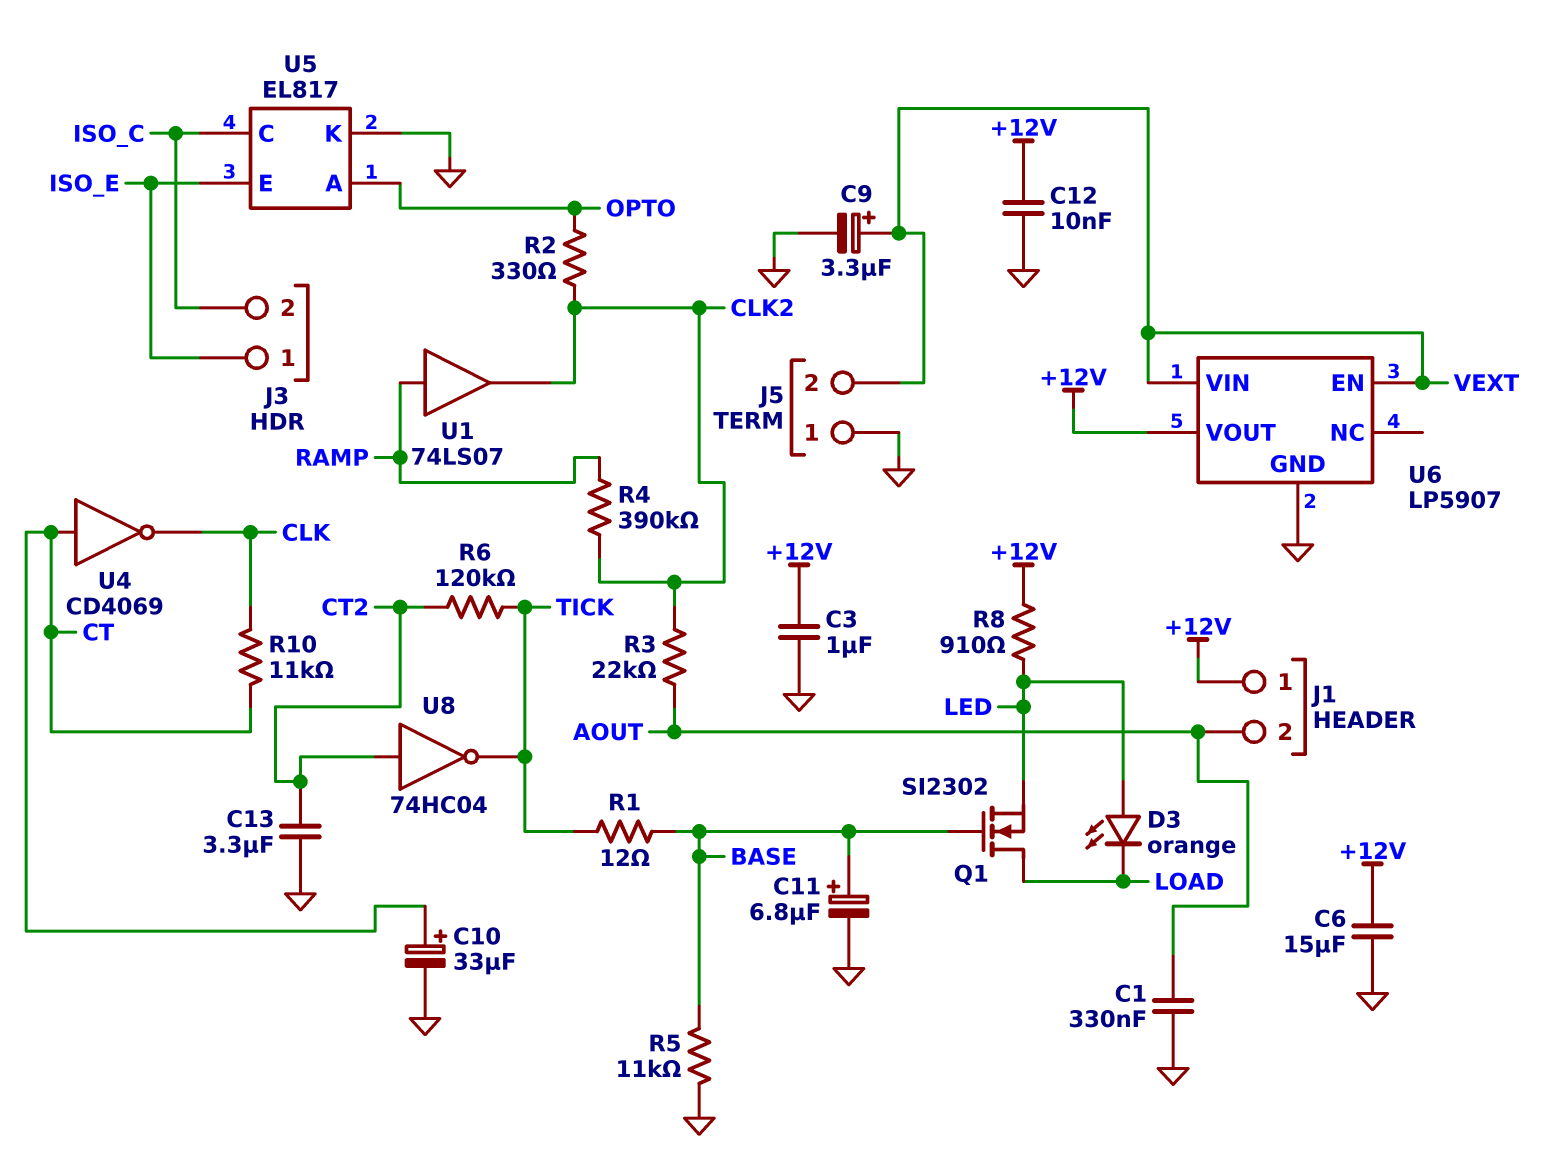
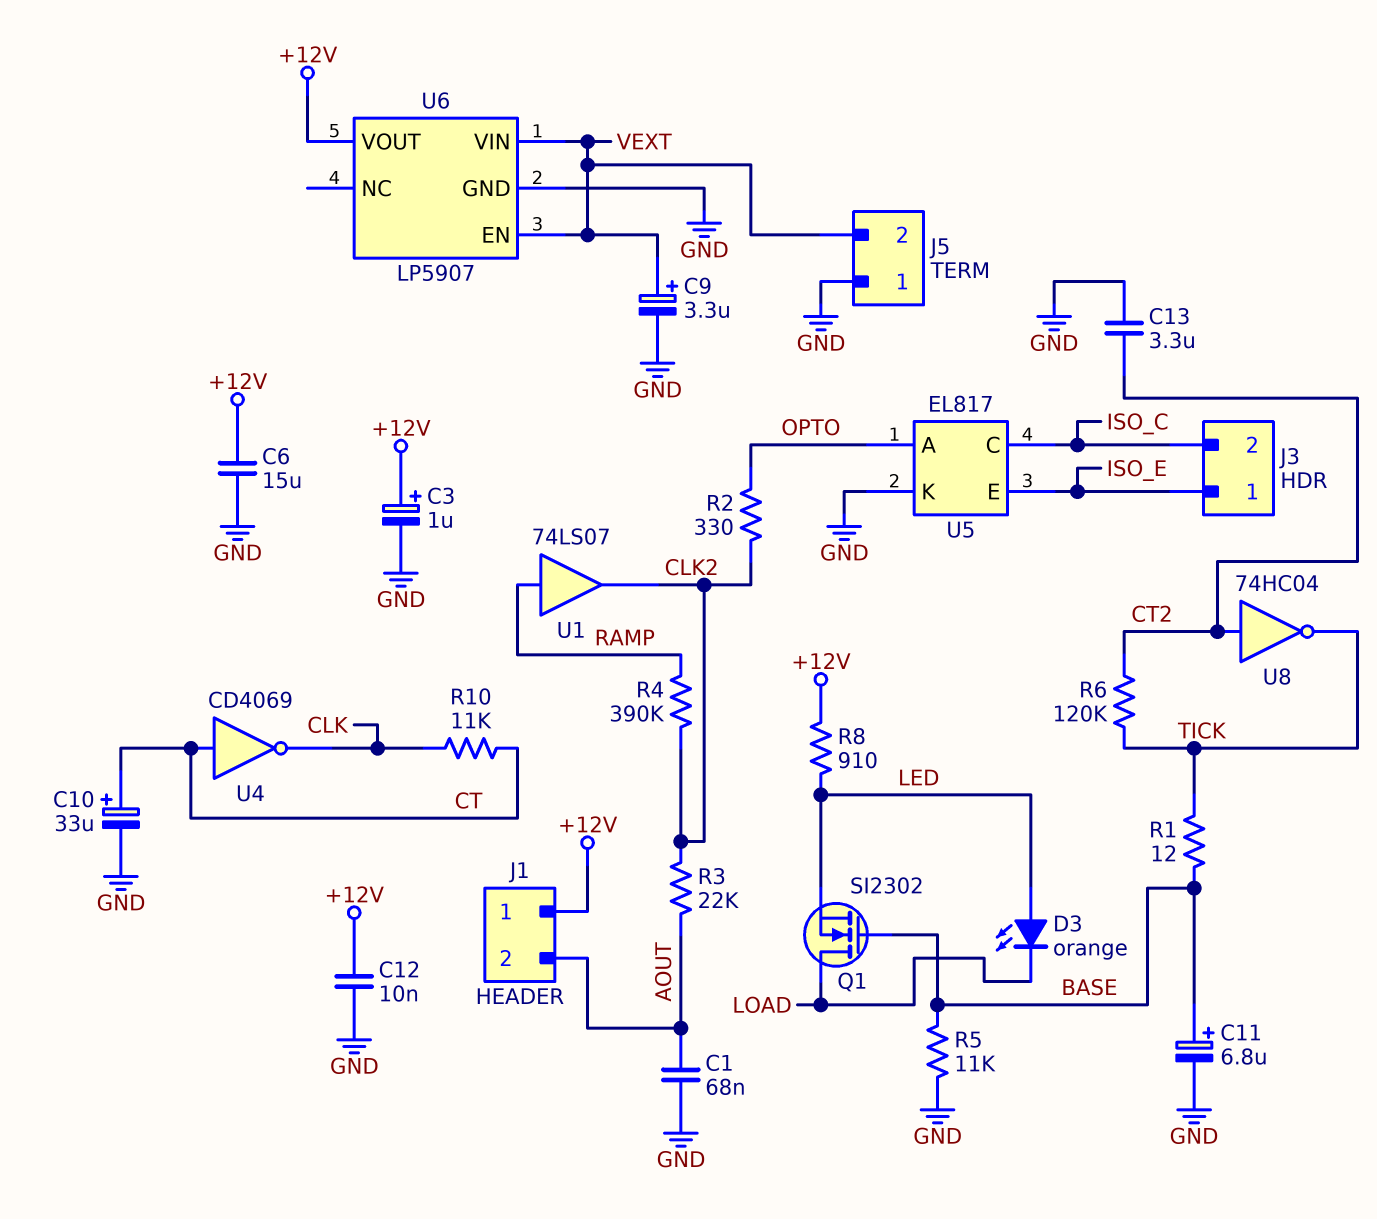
C1: 330nF (AOUT, GND) -> 68nF (AOUT, GND)
C3: 1uF (+12V, GND) -> 1uF (plus +12V, minus GND)

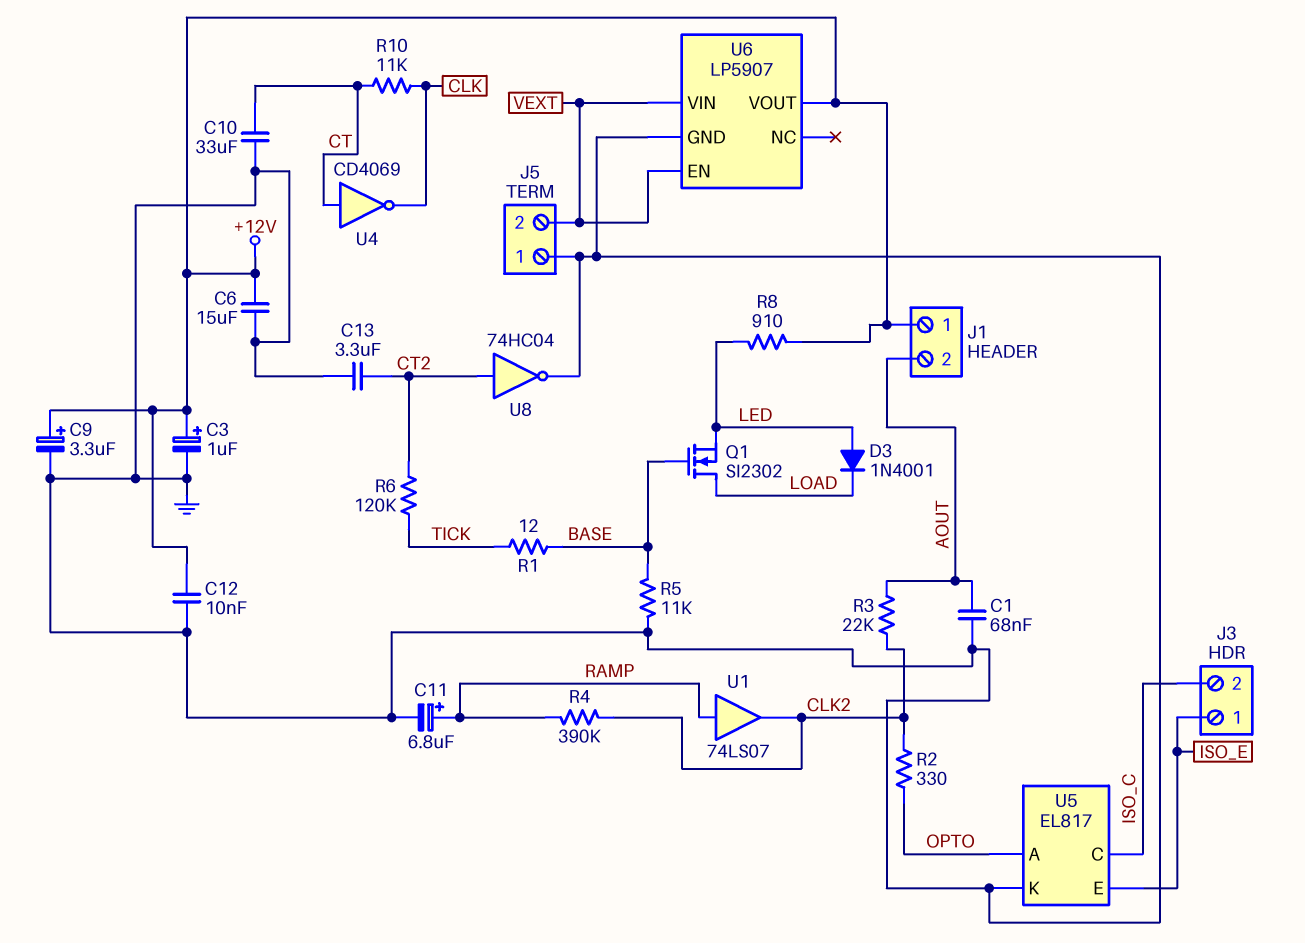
C9: 3.3uF (plus VEXT, minus GND) -> 3.3uF (plus +12V, minus GND)
C10: 33uF (plus CT, minus GND) -> 33uF (CT, GND)
C11: 6.8uF (plus BASE, minus GND) -> 6.8uF (plus RAMP, minus GND)
D3: LED orange (A LED, K LOAD) -> diode 1N4001 (A LED, K LOAD)
U8: NOT 74HC04 (in CT2, out TICK) -> NOT 74HC04 (in CT2, out GND)

